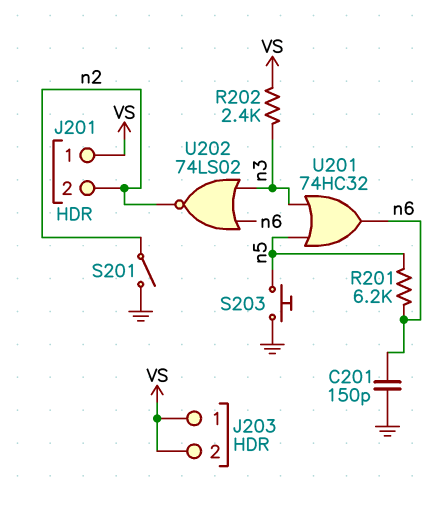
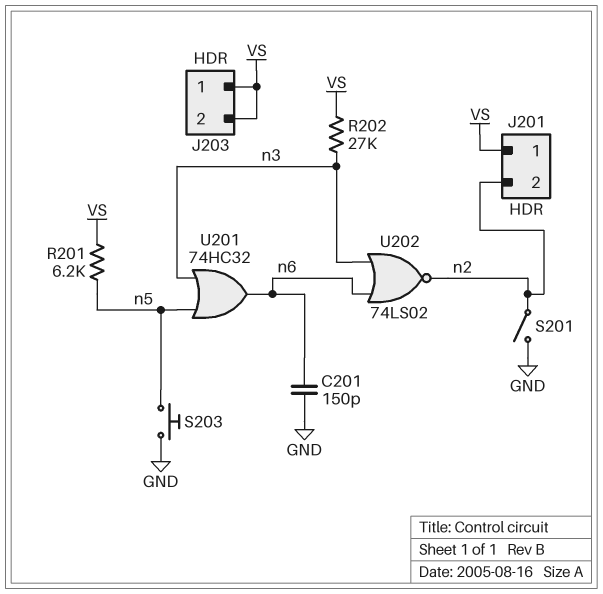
R201: 6.2k (n5, n6) -> 6.2k (VS, n5)
R202: 2.4k (VS, n3) -> 27k (VS, n3)

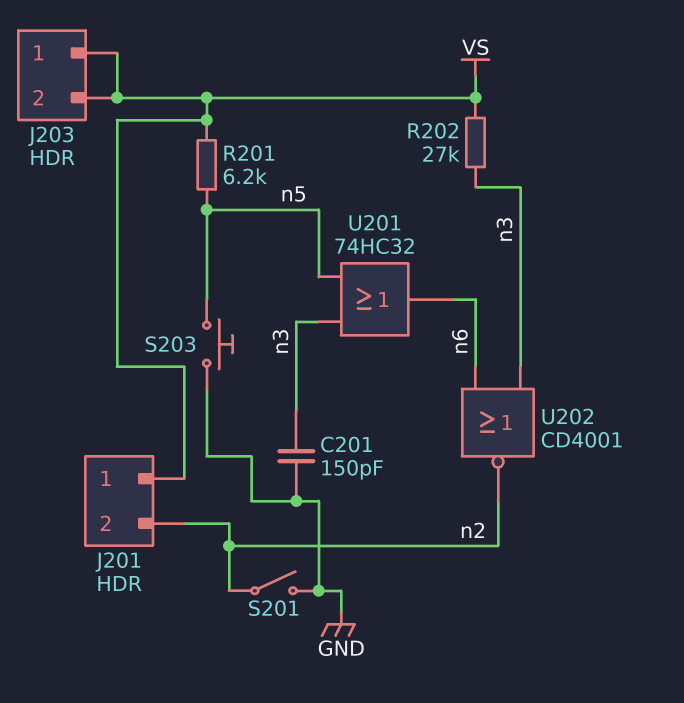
C201: 150pF (GND, n6) -> 150pF (GND, n3)
U202: NOR 74LS02 (in n3, in n6, out n2) -> NOR CD4001 (in n3, in n6, out n2)

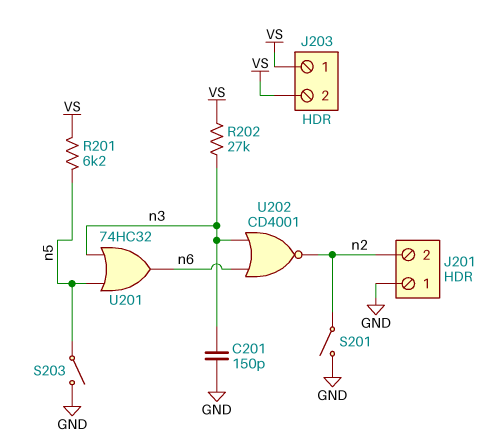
J201 pin 1: VS -> GND
S203: button (GND, n5) -> switch (GND, n5)

